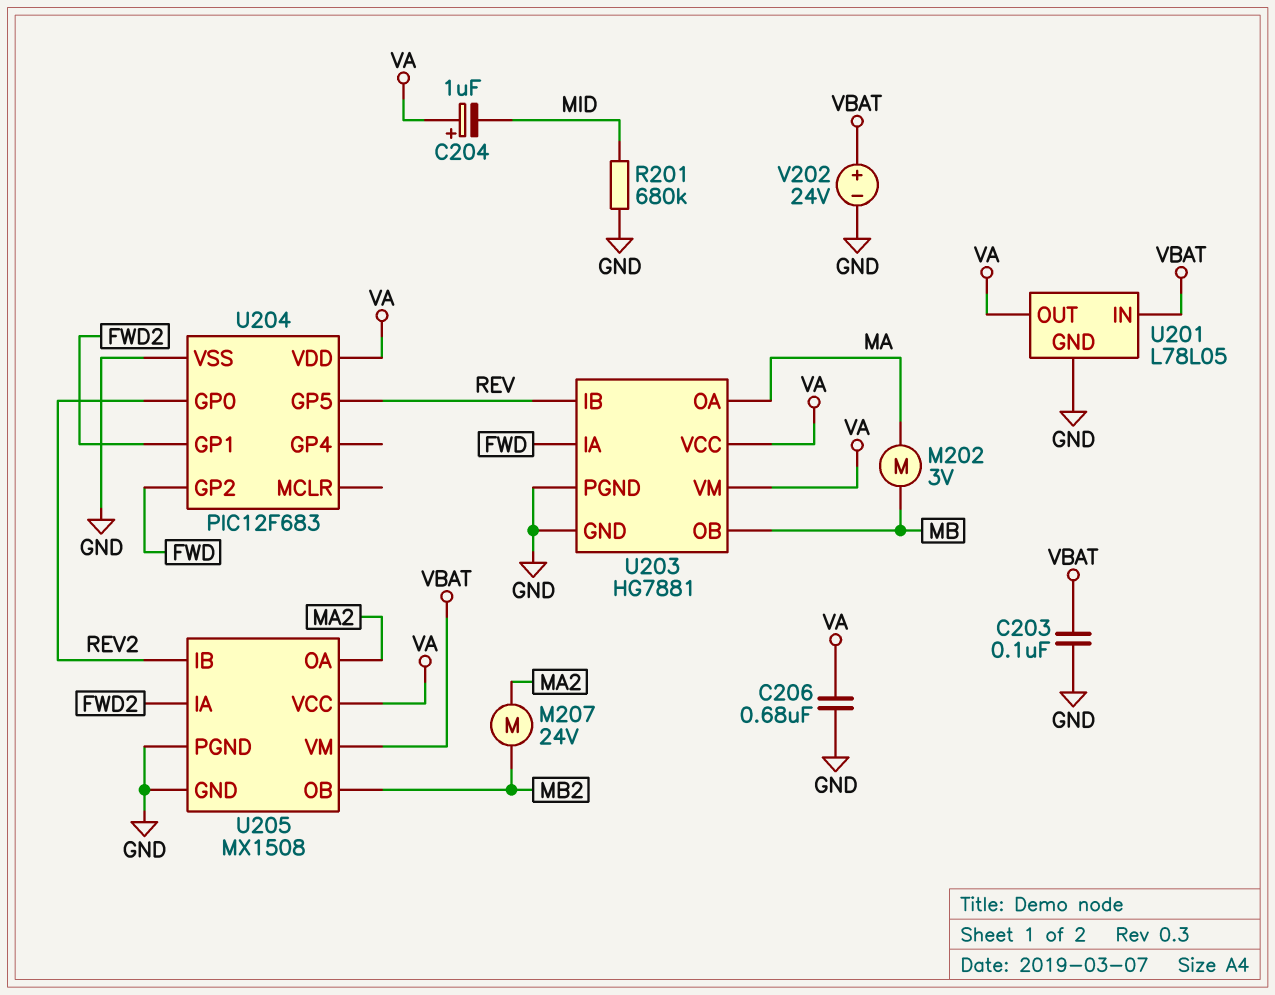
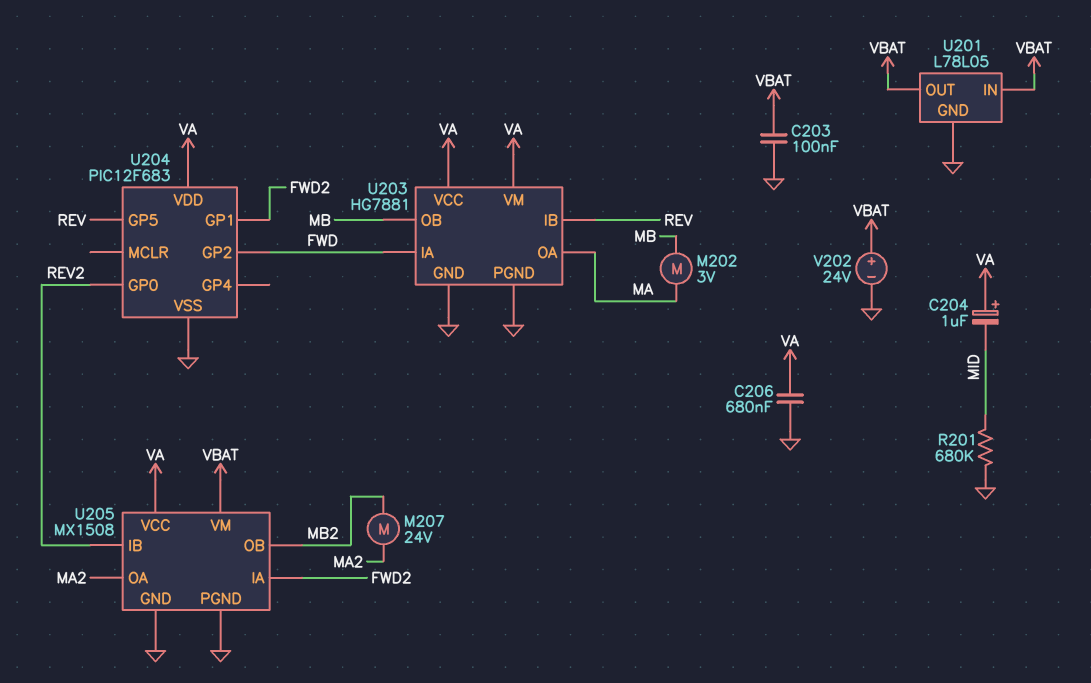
U201 pin OUT: VA -> VBAT

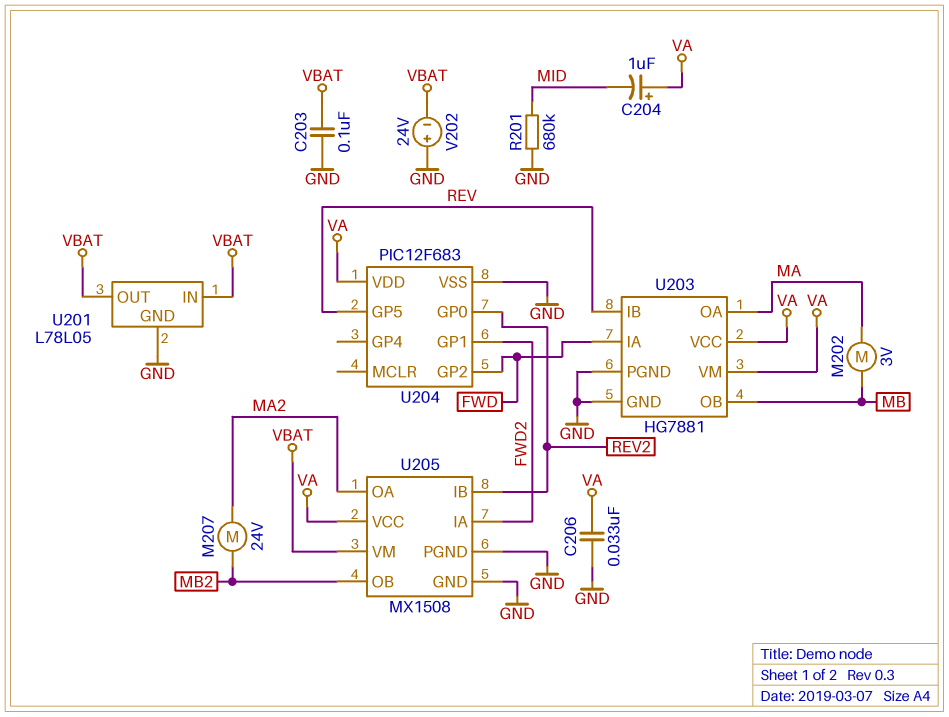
C206: 680nF (GND, VA) -> 33nF (GND, VA)
V202: 24V (plus VBAT, minus GND) -> 24V (plus GND, minus VBAT)

